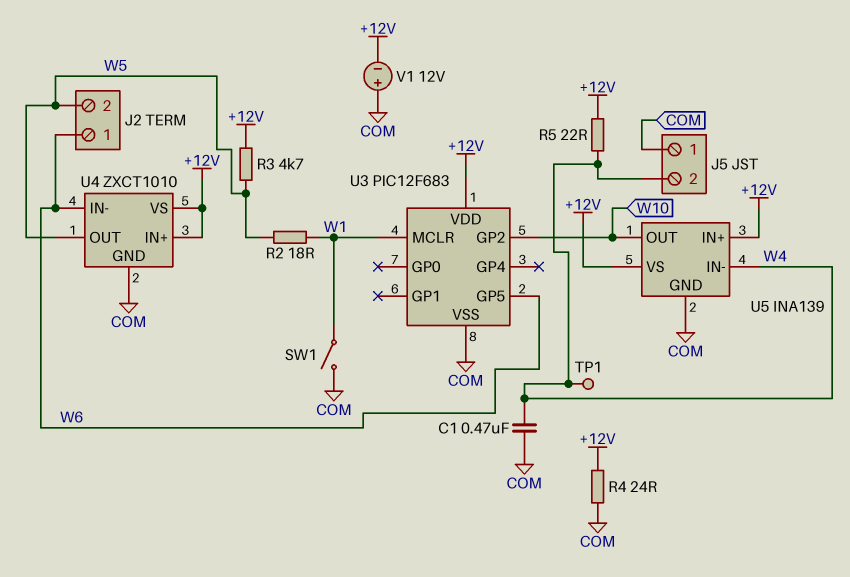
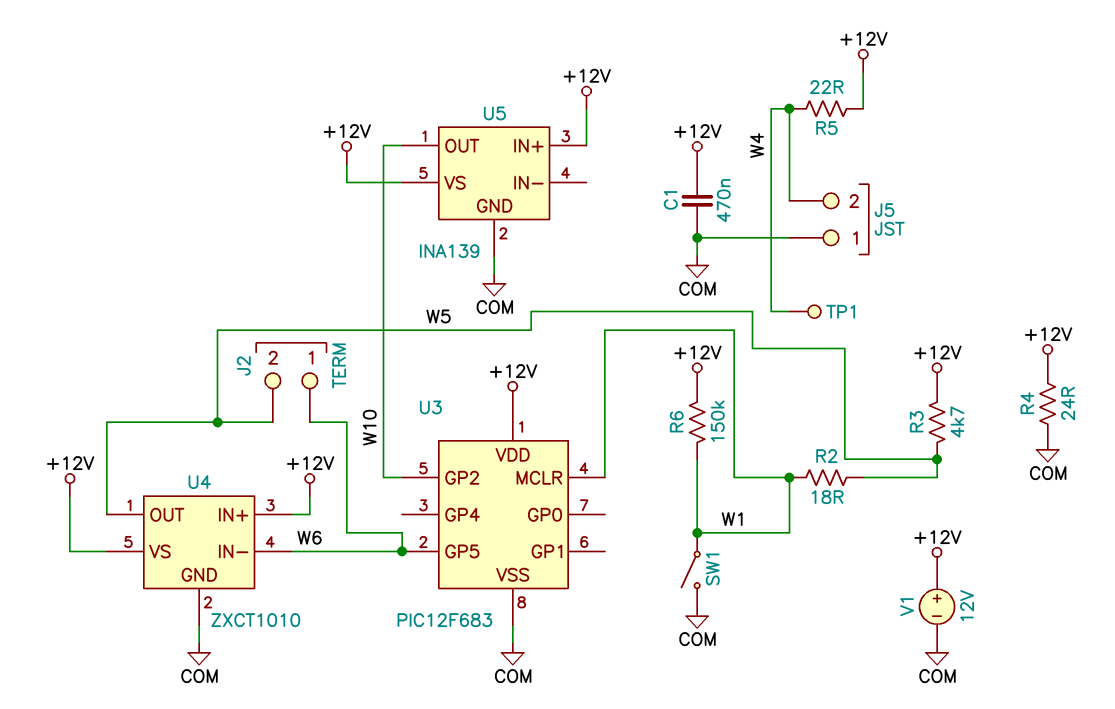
C1: 470nF (COM, W4) -> 470nF (+12V, COM)
R6: none -> 150k (+12V, W1)
U5 pin IN-: W4 -> none
V1: 12V (plus COM, minus +12V) -> 12V (plus +12V, minus COM)

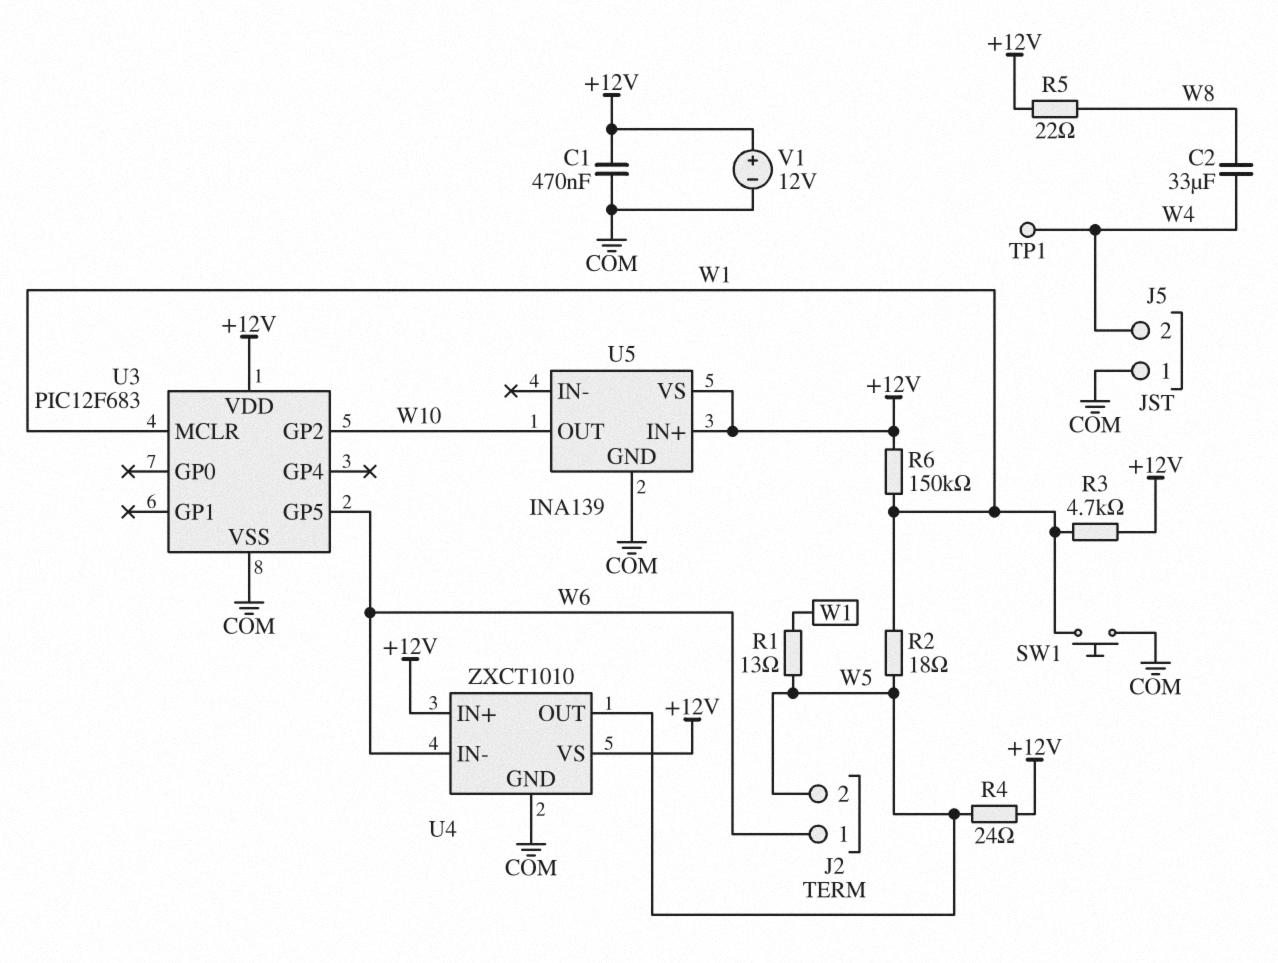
C2: none -> 33uF (W4, W8)
R1: none -> 13 (W1, W5)
R3: 4.7k (+12V, W5) -> 4.7k (+12V, W1)
R4: 24 (+12V, COM) -> 24 (+12V, W5)
R5: 22 (+12V, W4) -> 22 (+12V, W8)
SW1: switch (COM, W1) -> button (COM, W1)

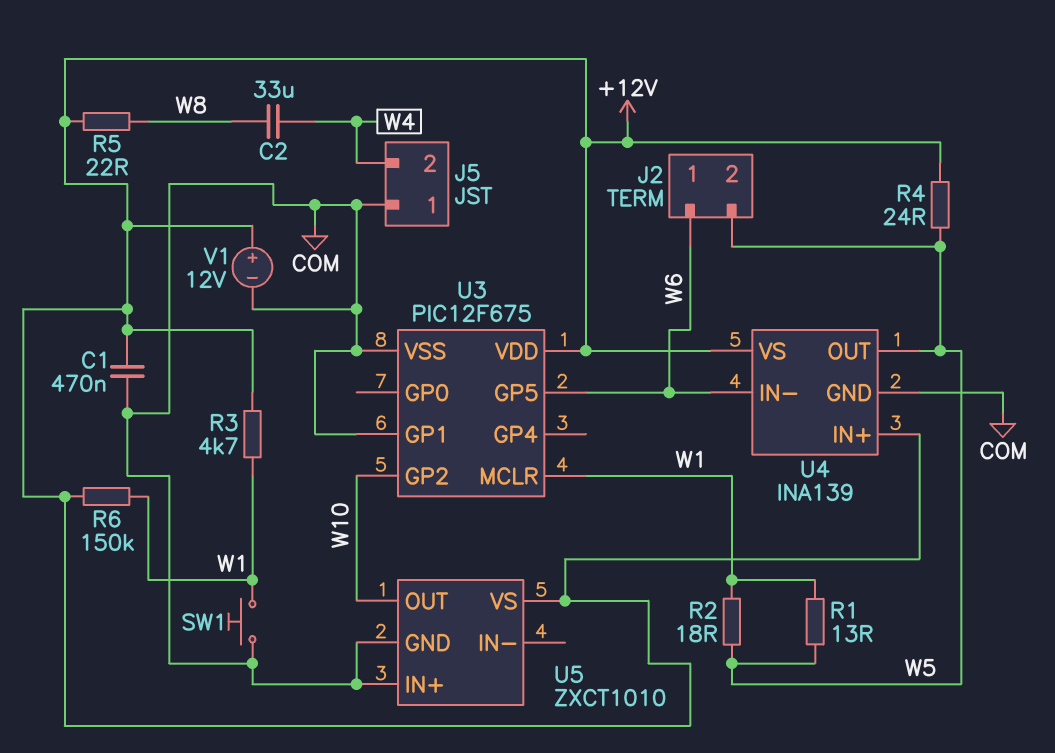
TP1: test point (W4) -> none
U3: PIC12F683 -> PIC12F675
U3 pin GP1: none -> COM
U4: ZXCT1010 -> INA139
U5: INA139 -> ZXCT1010
U5 pin IN+: +12V -> COM

